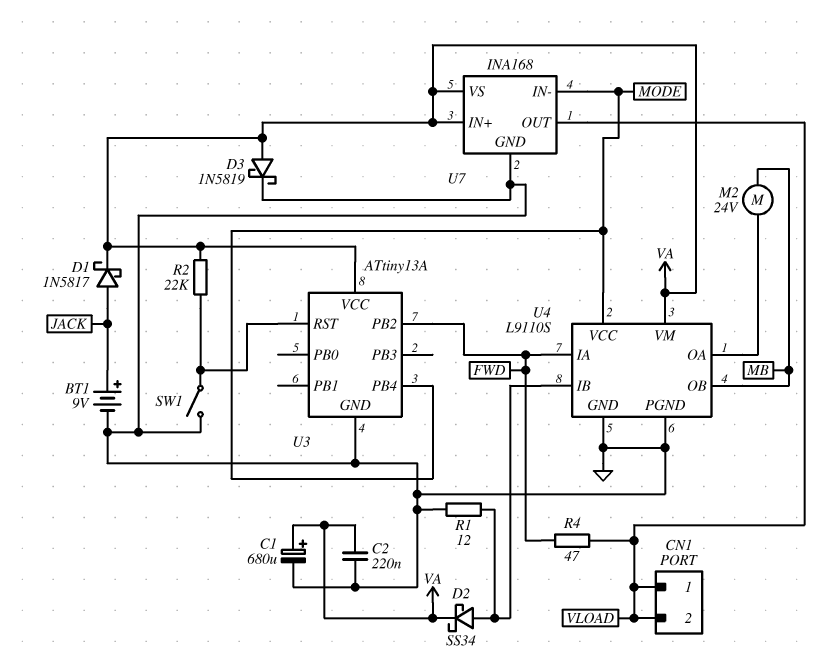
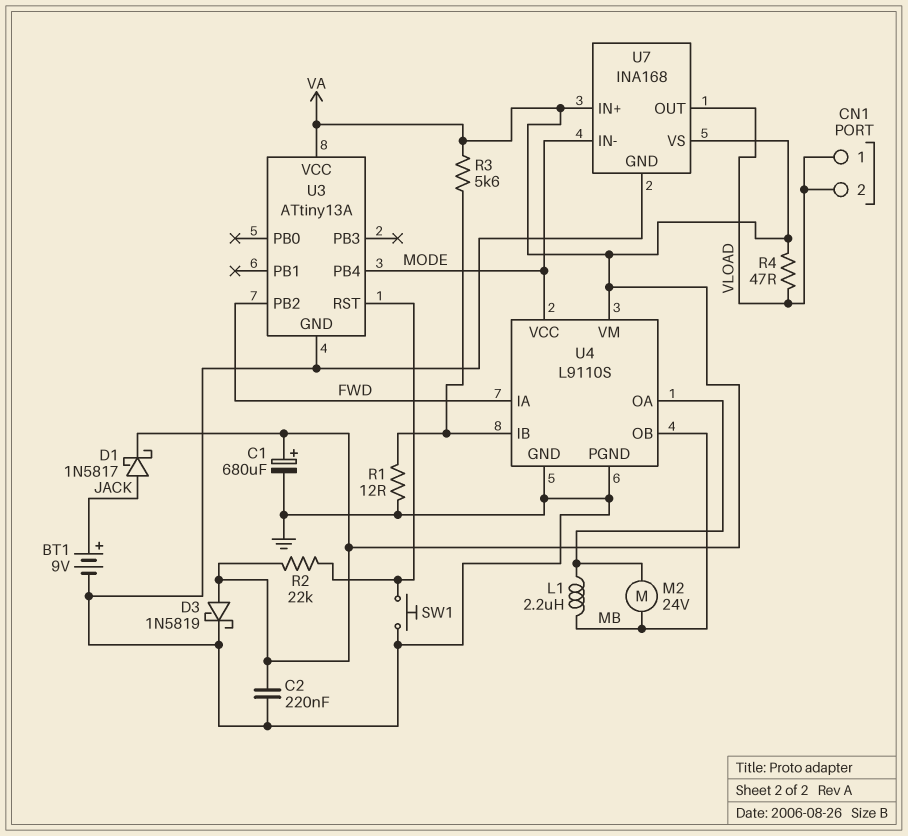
D2: schottky SS34 (A U4/IB, K VA) -> none
L1: none -> 2.2uH (MB, U4/OA)
R3: none -> 5.6k (U4/IB, VA)
R4: 47 (FWD, VLOAD) -> 47 (VA, VLOAD)
SW1: switch (GND, U3/RST) -> button (GND, U3/RST)

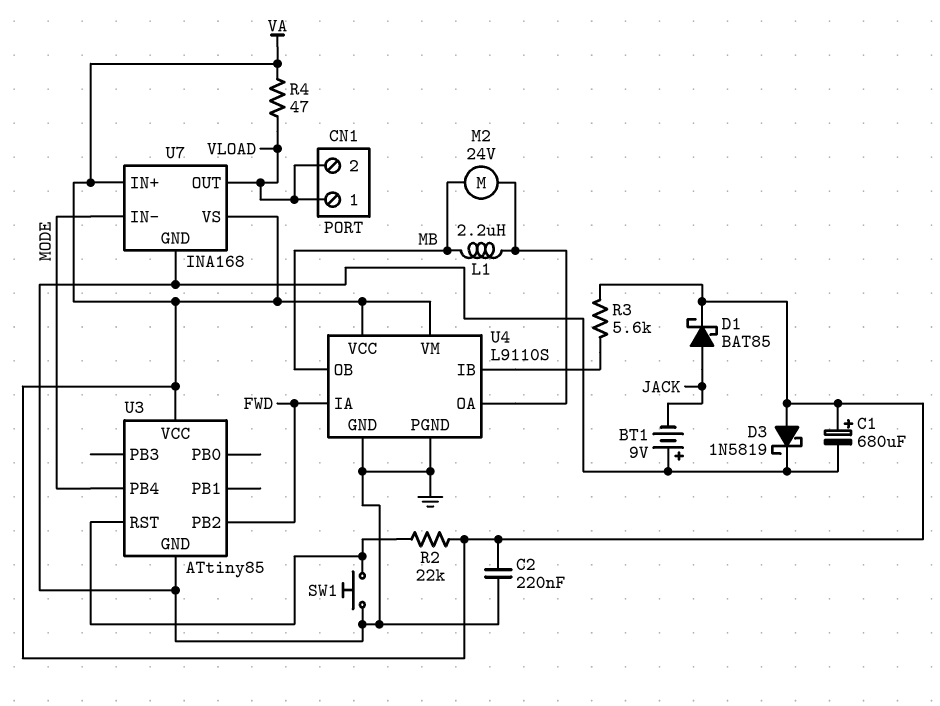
BT1: 9V (plus JACK, minus GND) -> 9V (plus GND, minus JACK)
D1: schottky 1N5817 (A JACK, K VA) -> schottky BAT85 (A JACK, K VA)
R1: 12 (GND, U4/IB) -> none
U3: ATtiny13A -> ATtiny85
U4 pin VCC: MODE -> VA

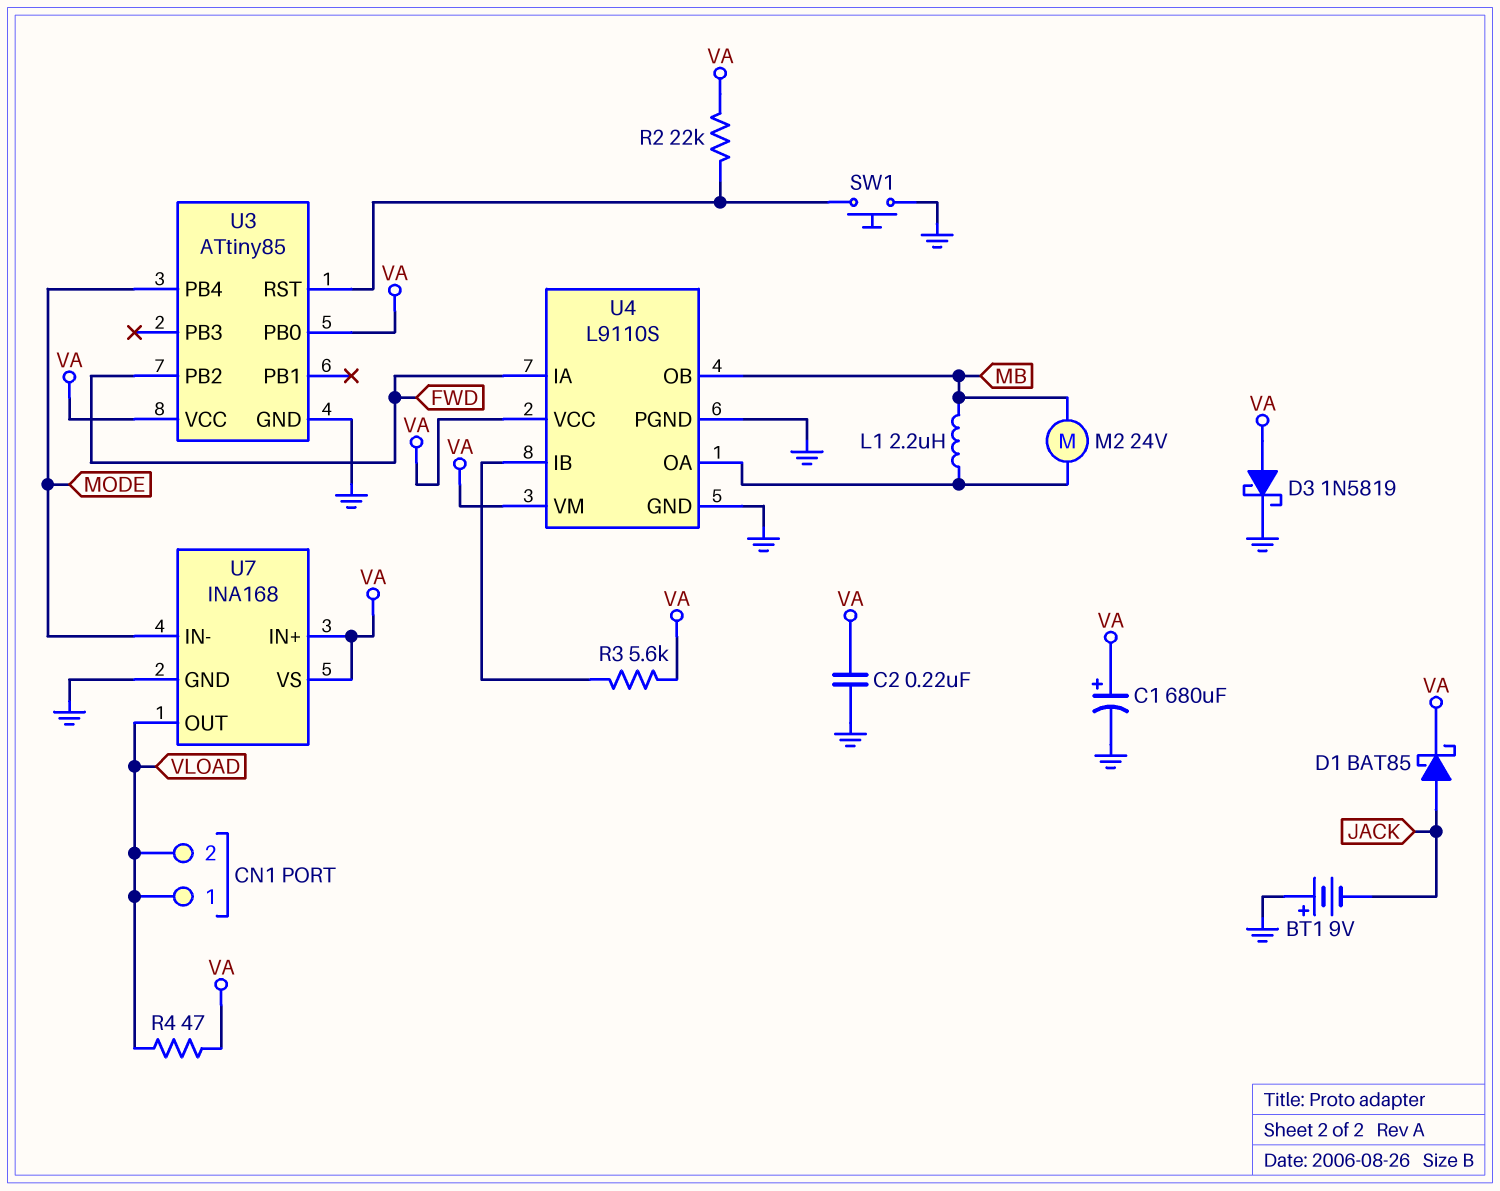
U3 pin PB0: none -> VA

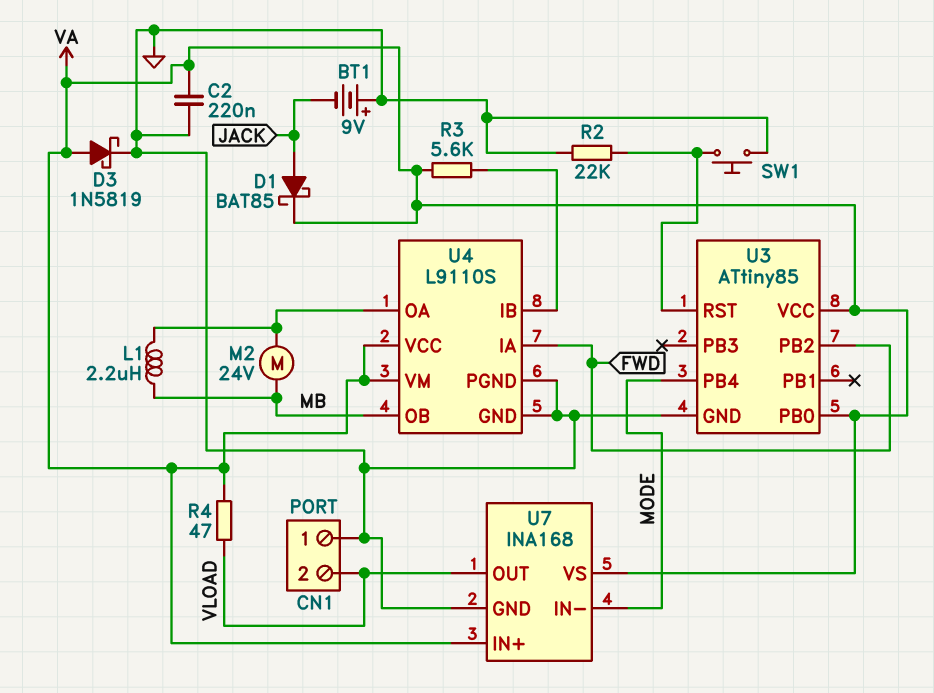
C1: 680uF (plus VA, minus GND) -> none
CN1 pin 1: VLOAD -> GND
R2: 22k (U3/RST, VA) -> 22k (GND, U3/RST)

